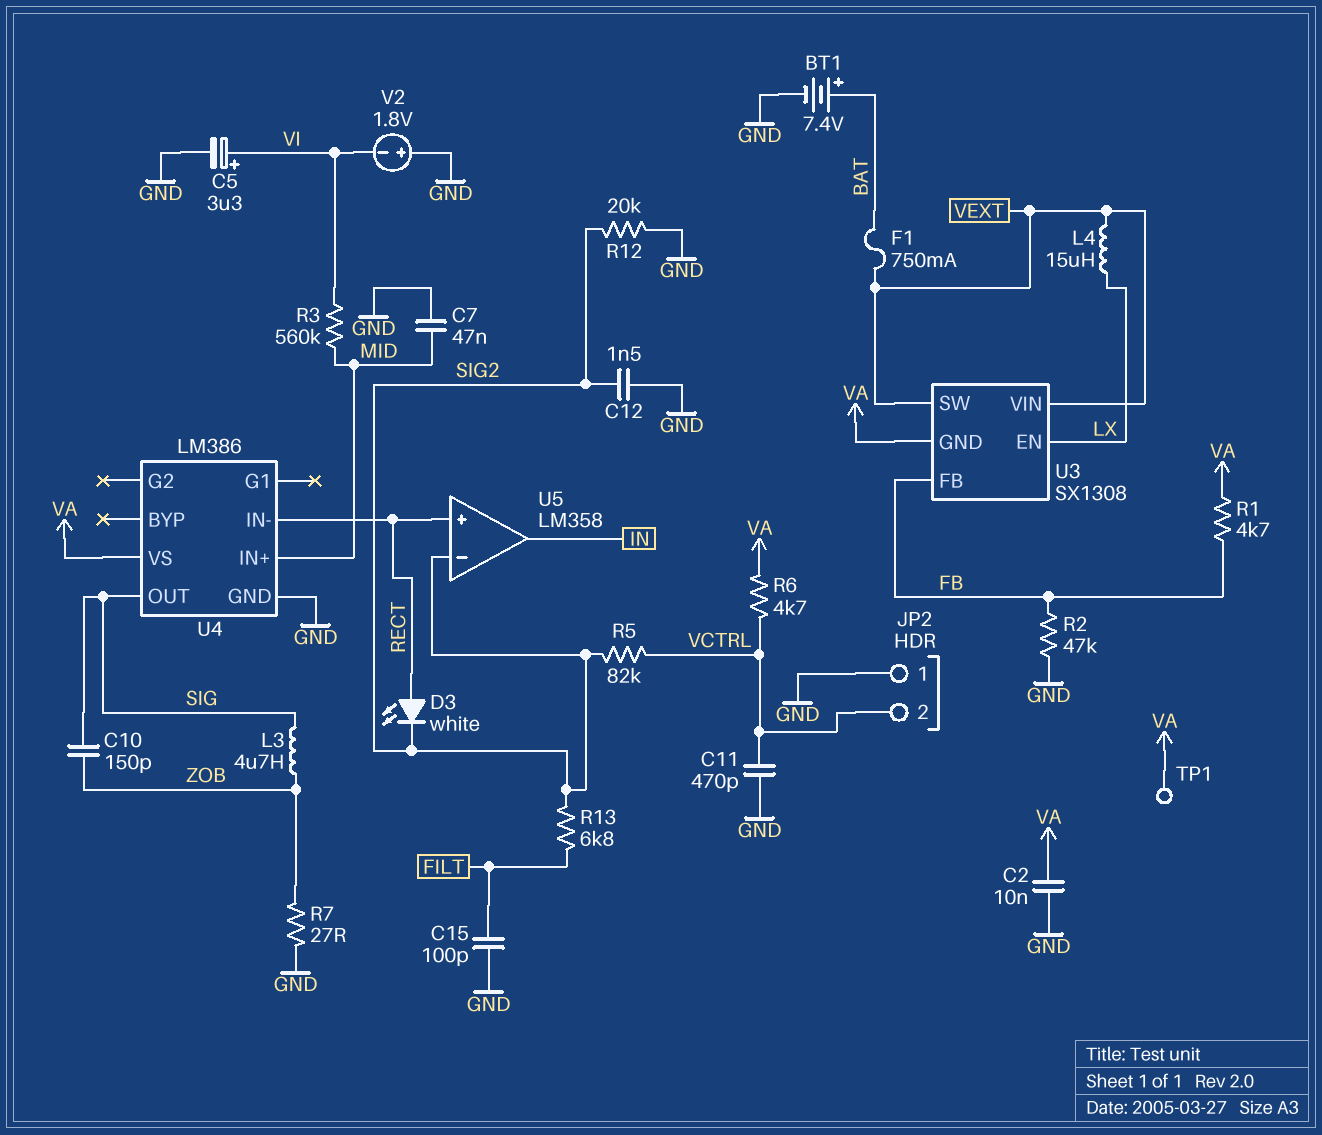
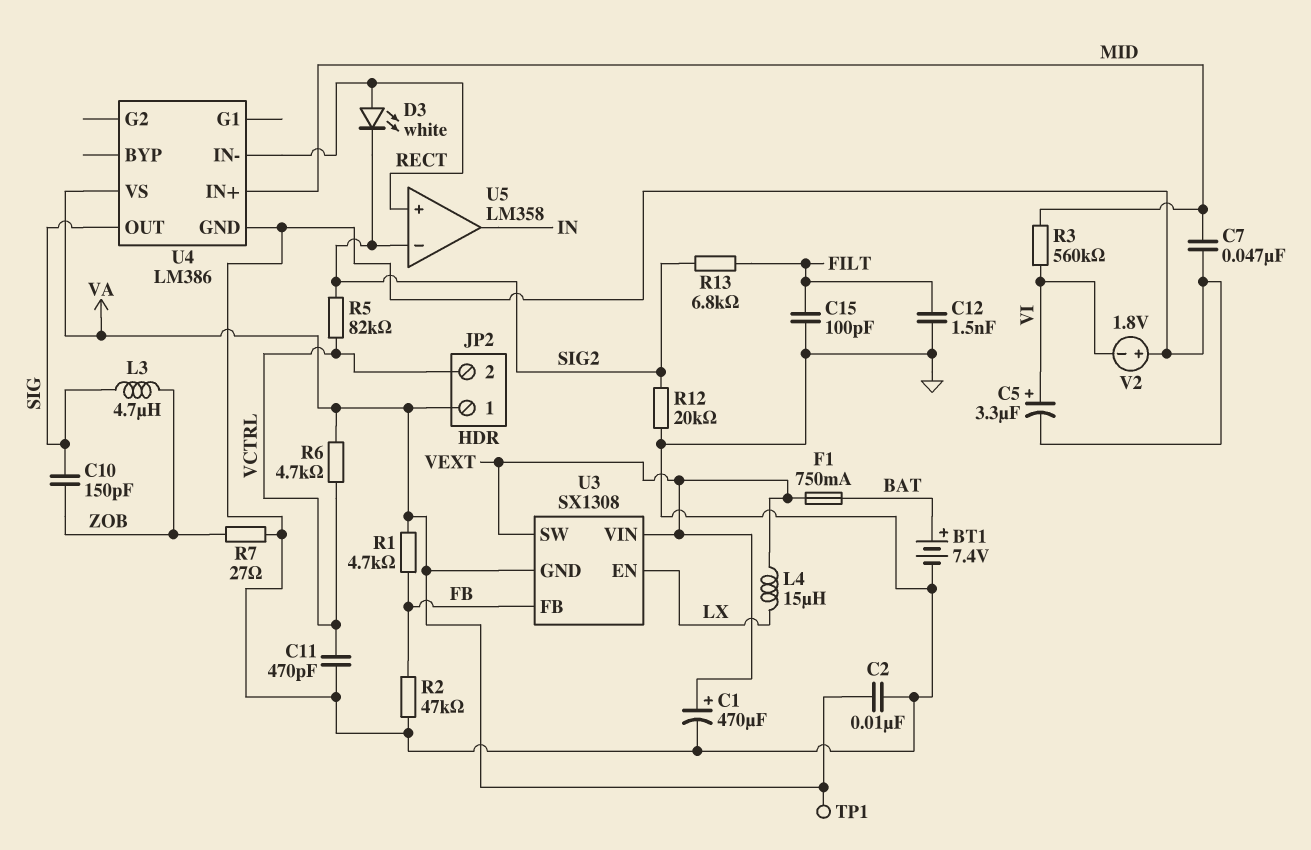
C1: none -> 470uF (plus VEXT, minus GND)
C12: 1.5nF (GND, SIG2) -> 1.5nF (FILT, GND)
JP2 pin 1: GND -> VA

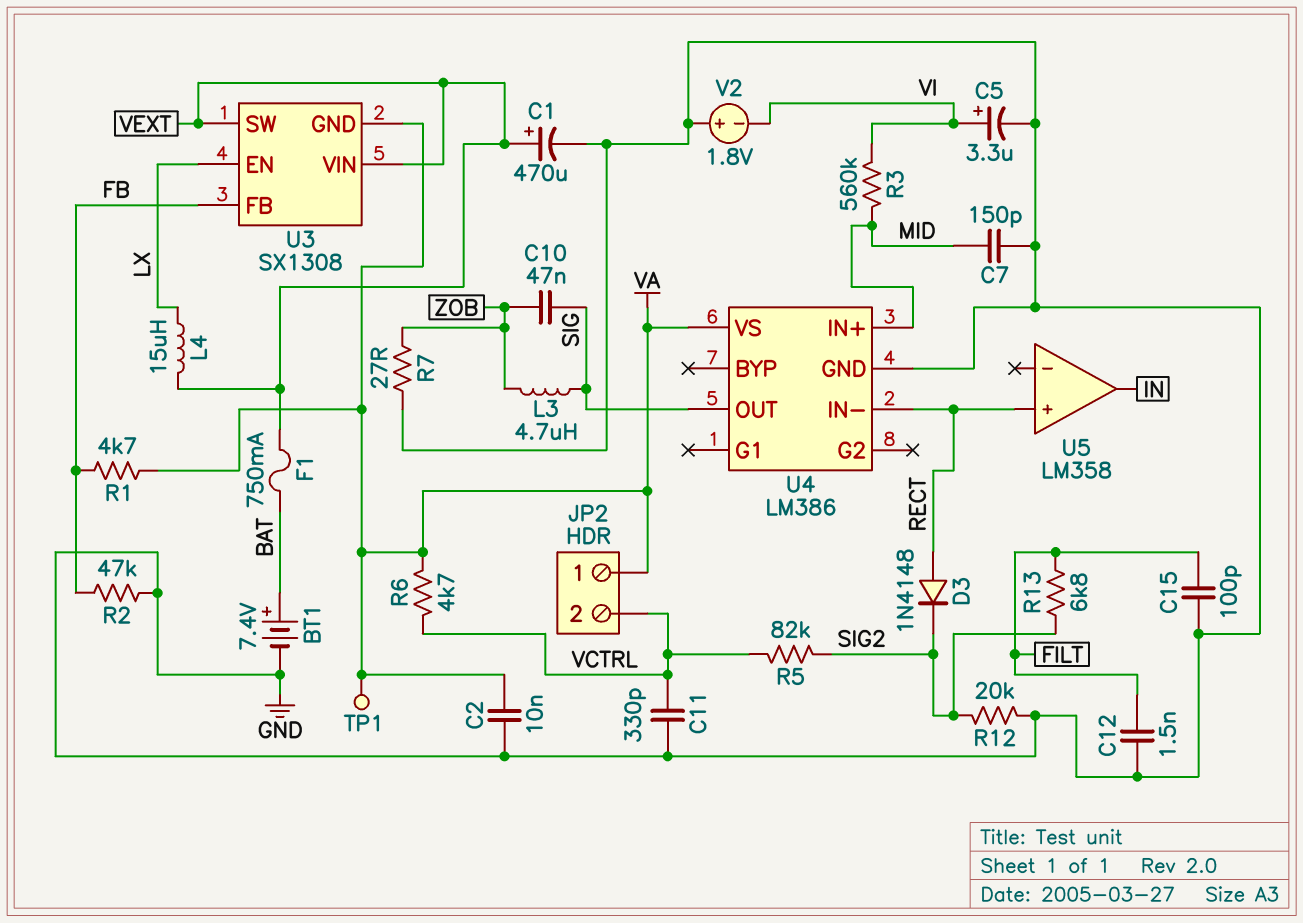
C7: 47nF (GND, MID) -> 150pF (GND, MID)
C10: 150pF (SIG, ZOB) -> 47nF (SIG, ZOB)
C11: 470pF (GND, VCTRL) -> 330pF (GND, VCTRL)
D3: LED white (A RECT, K SIG2) -> diode 1N4148 (A RECT, K SIG2)
U5 pin in-: SIG2 -> none

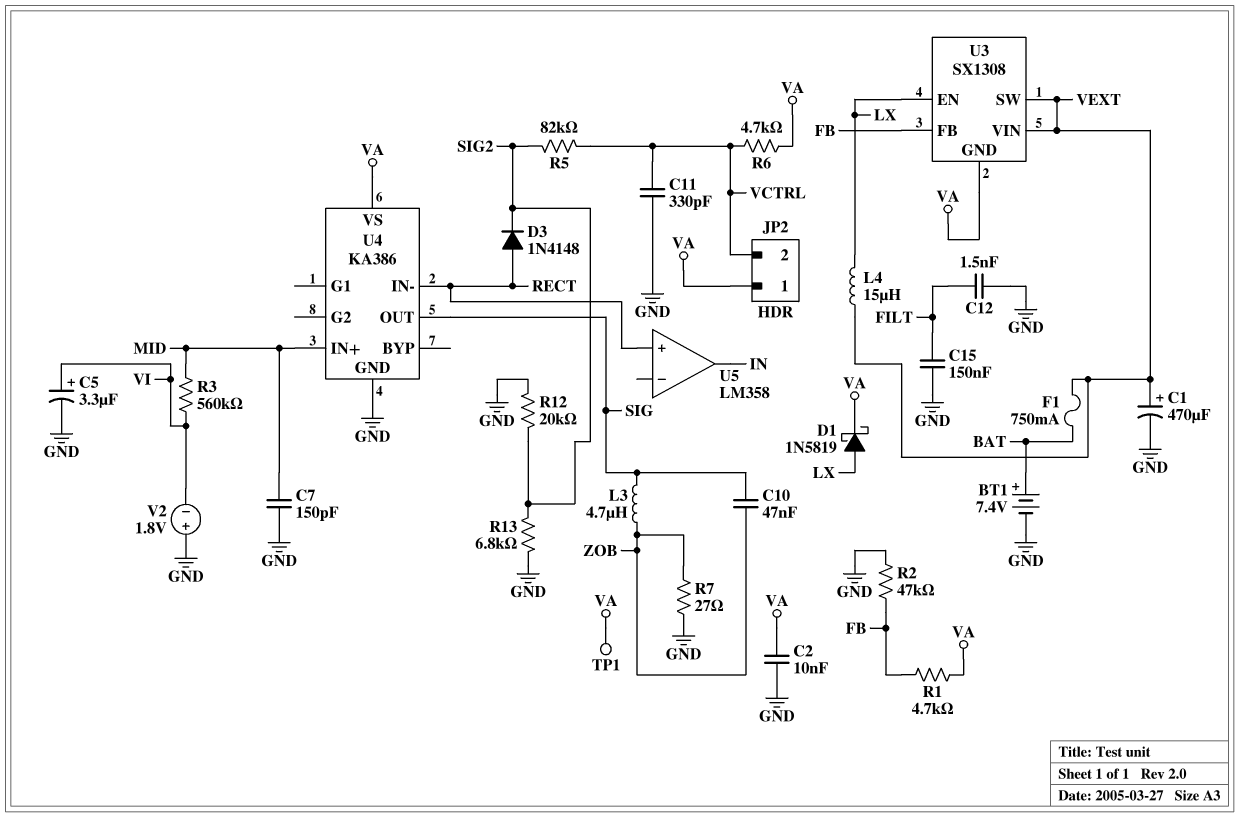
C15: 100pF (FILT, GND) -> 150nF (FILT, GND)
D1: none -> schottky 1N5819 (A LX, K VA)
R13: 6.8k (FILT, SIG2) -> 6.8k (GND, SIG2)
U4: LM386 -> KA386

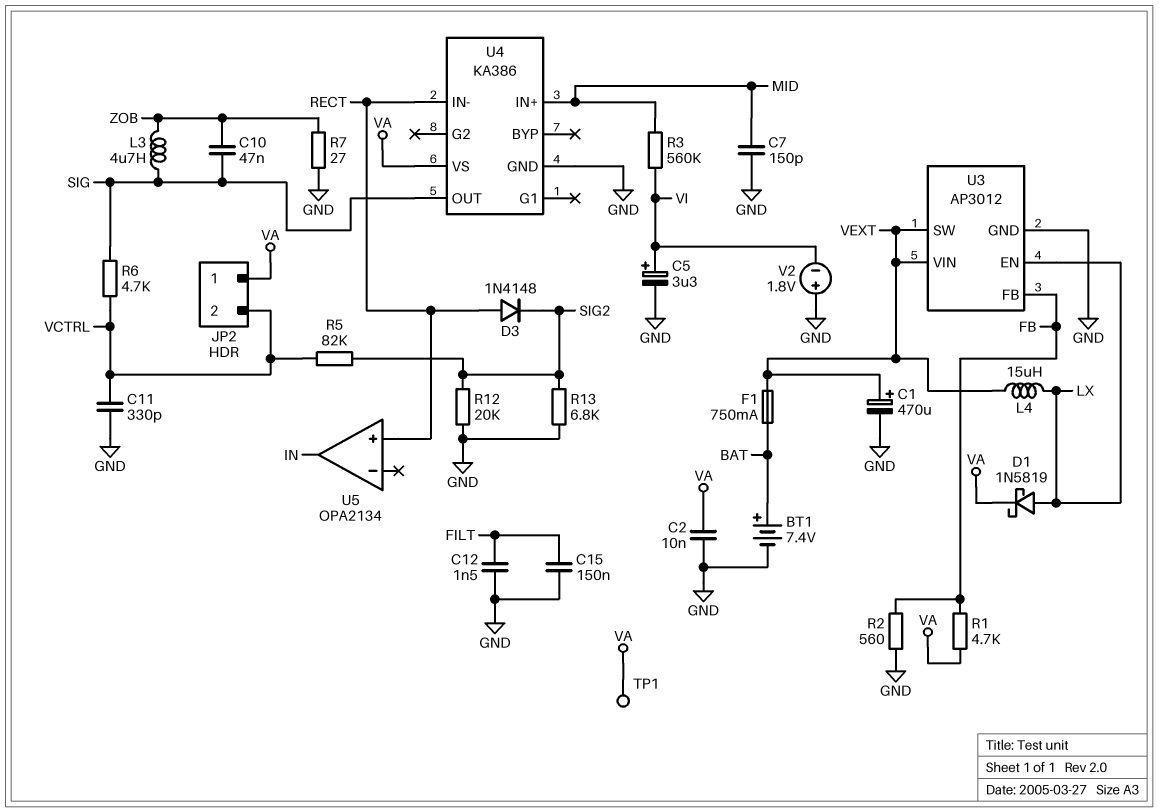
R2: 47k (FB, GND) -> 560 (FB, GND)
R6: 4.7k (VA, VCTRL) -> 4.7k (SIG, VCTRL)
U3: SX1308 -> AP3012
U3 pin GND: VA -> GND
U5: LM358 -> OPA2134

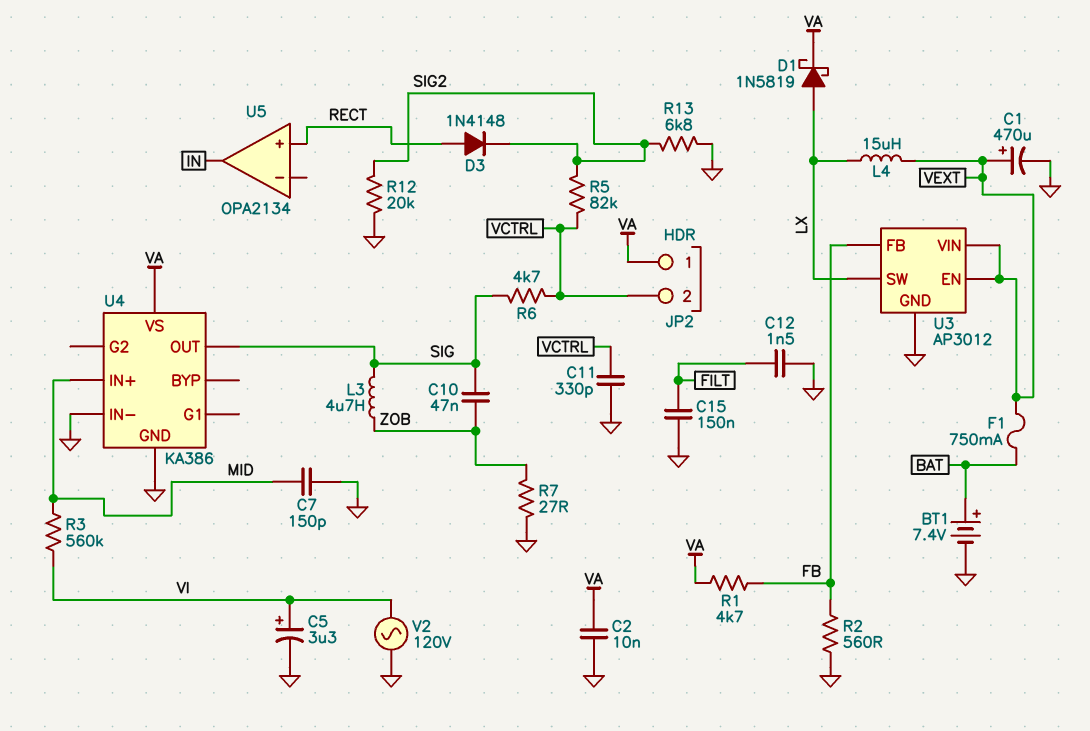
TP1: test point (VA) -> none
U3 pin EN: LX -> VEXT
U3 pin SW: VEXT -> LX
U4 pin IN-: RECT -> GND
V2: 1.8V (plus GND, minus VI) -> AC 120V (GND, VI)

